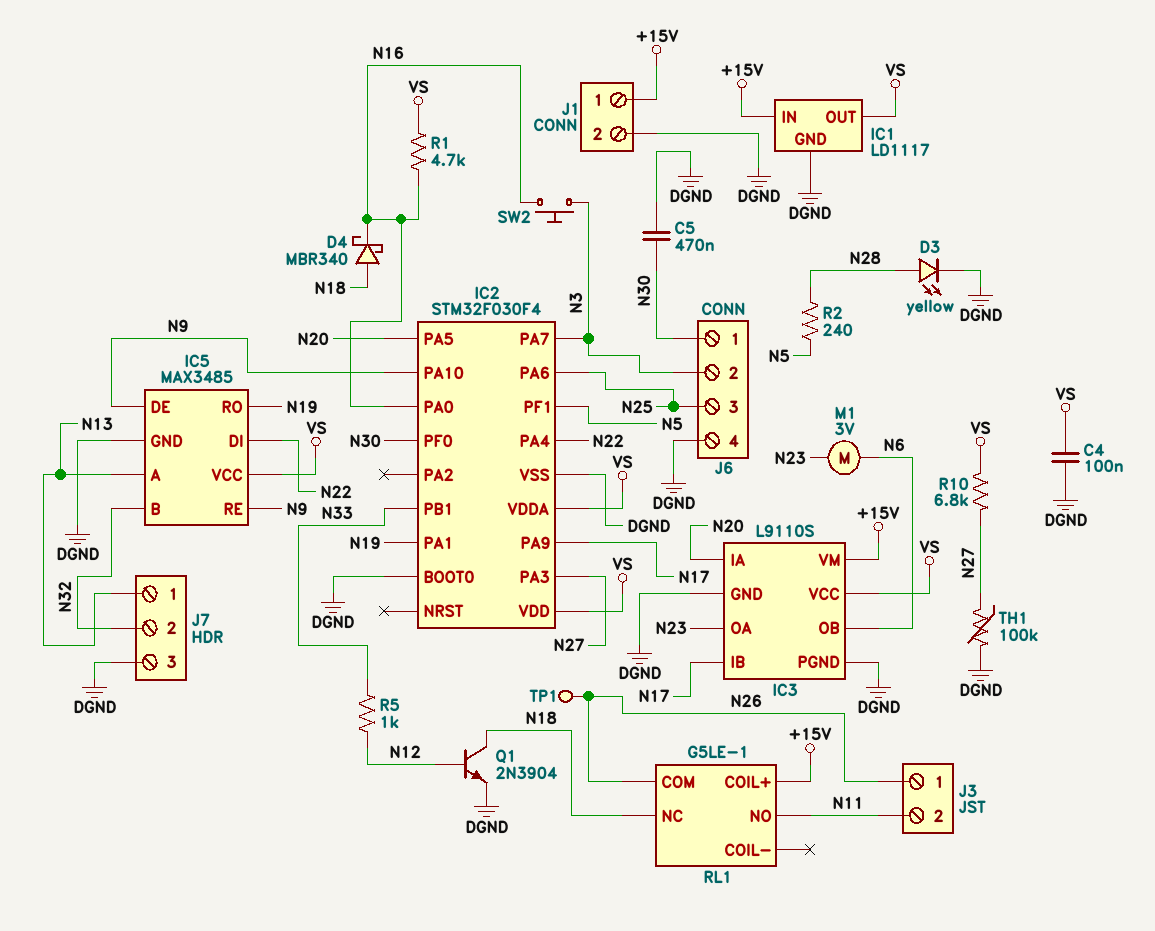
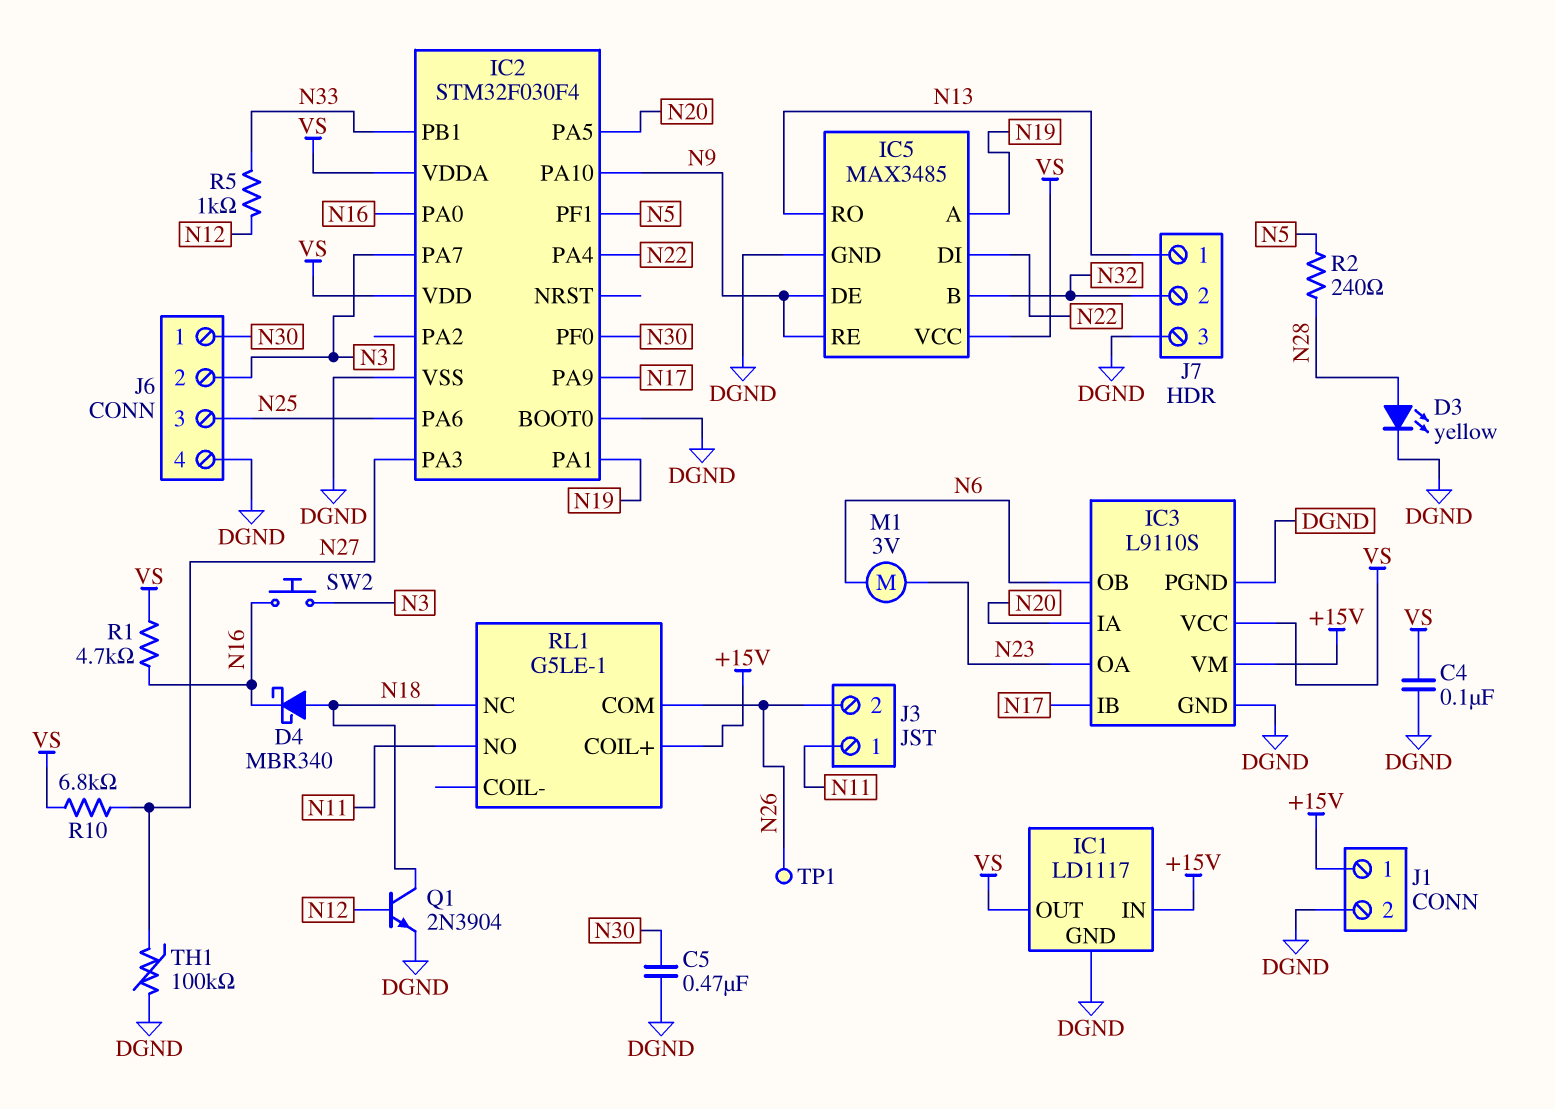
IC5 pin A: N13 -> N19
IC5 pin RO: N19 -> N13
J3 pin 1: N26 -> N11
J3 pin 2: N11 -> N26

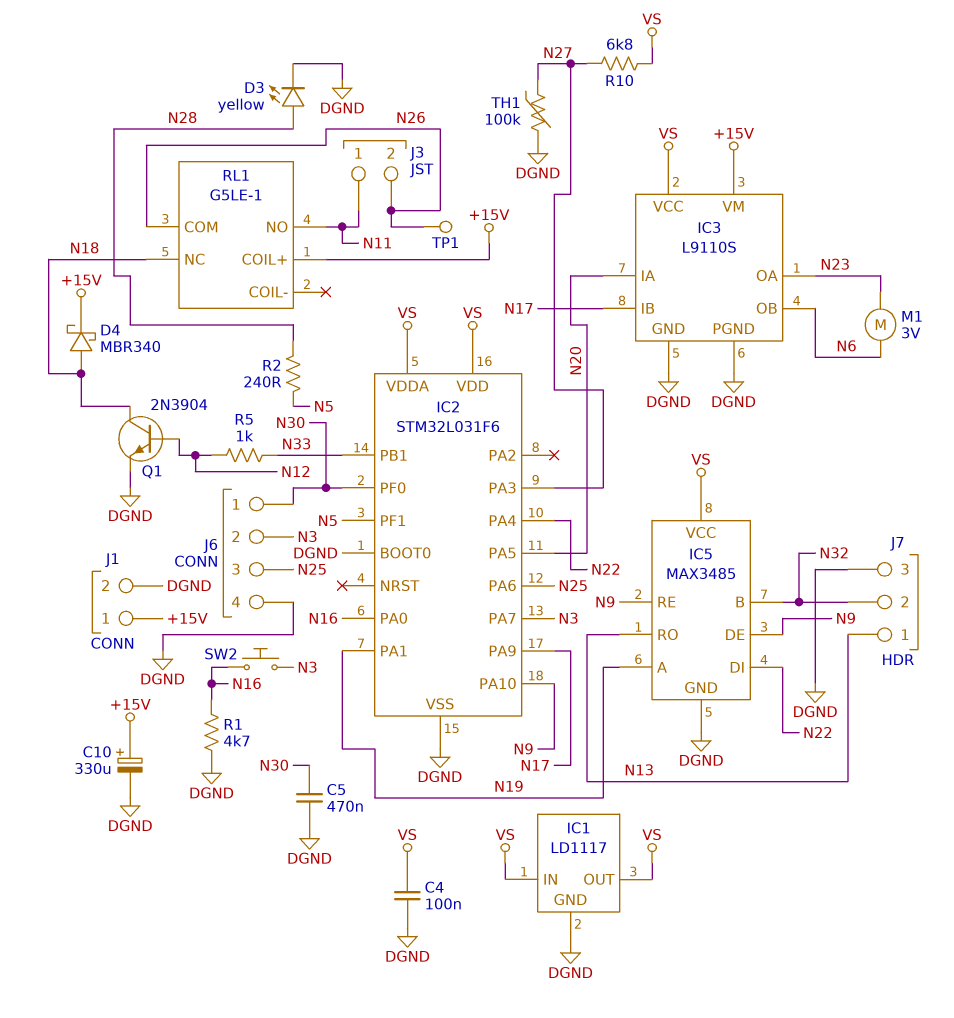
C10: none -> 330uF (plus +15V, minus DGND)
D4: schottky MBR340 (A N18, K N16) -> schottky MBR340 (A N18, K +15V)
IC1 pin IN: +15V -> VS
IC2: STM32F030F4 -> STM32L031F6
R1: 4.7k (N16, VS) -> 4.7k (DGND, N16)

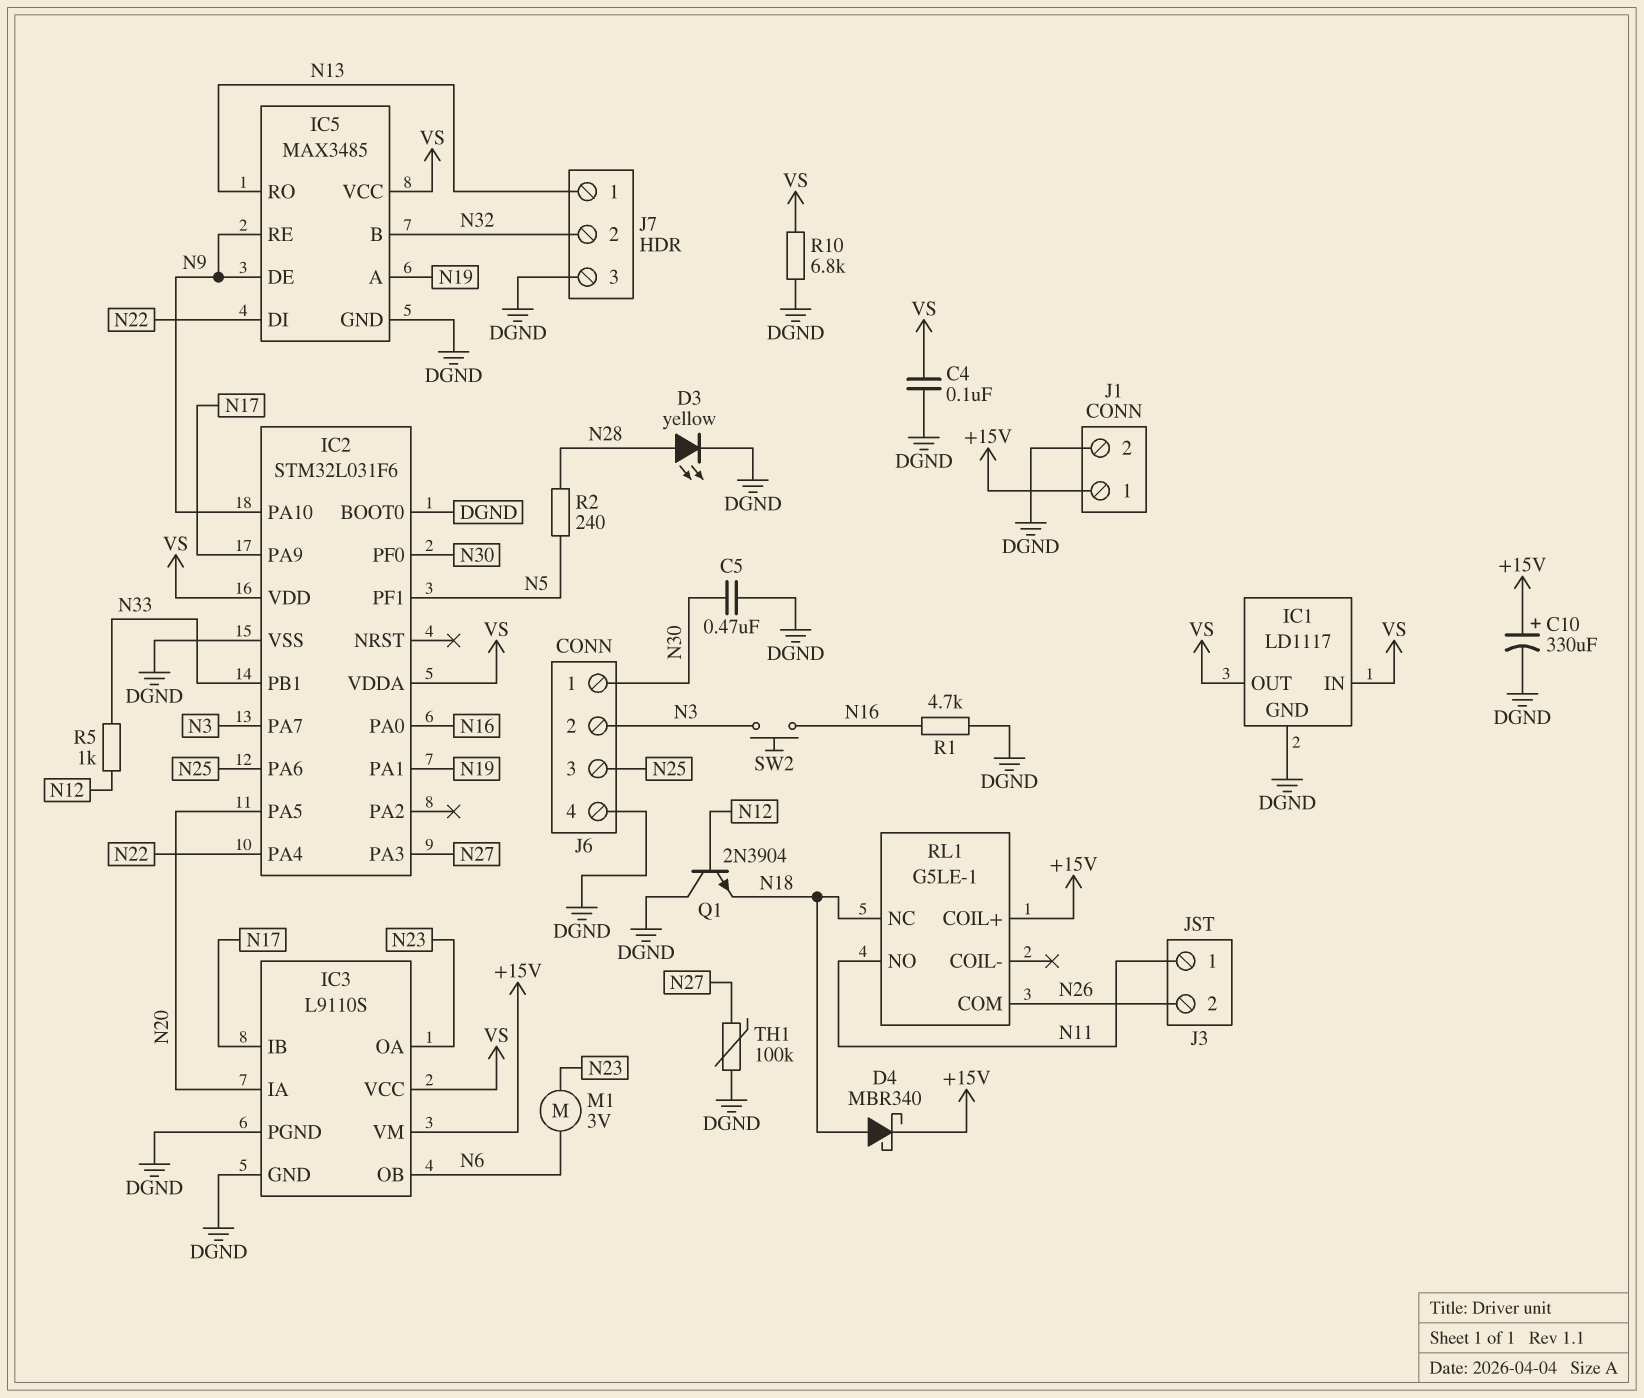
Q1: NPN 2N3904 (B N12, C N18, E DGND) -> NPN 2N3904 (B N12, C DGND, E N18)
R10: 6.8k (N27, VS) -> 6.8k (DGND, VS)
TP1: test point (N26) -> none

